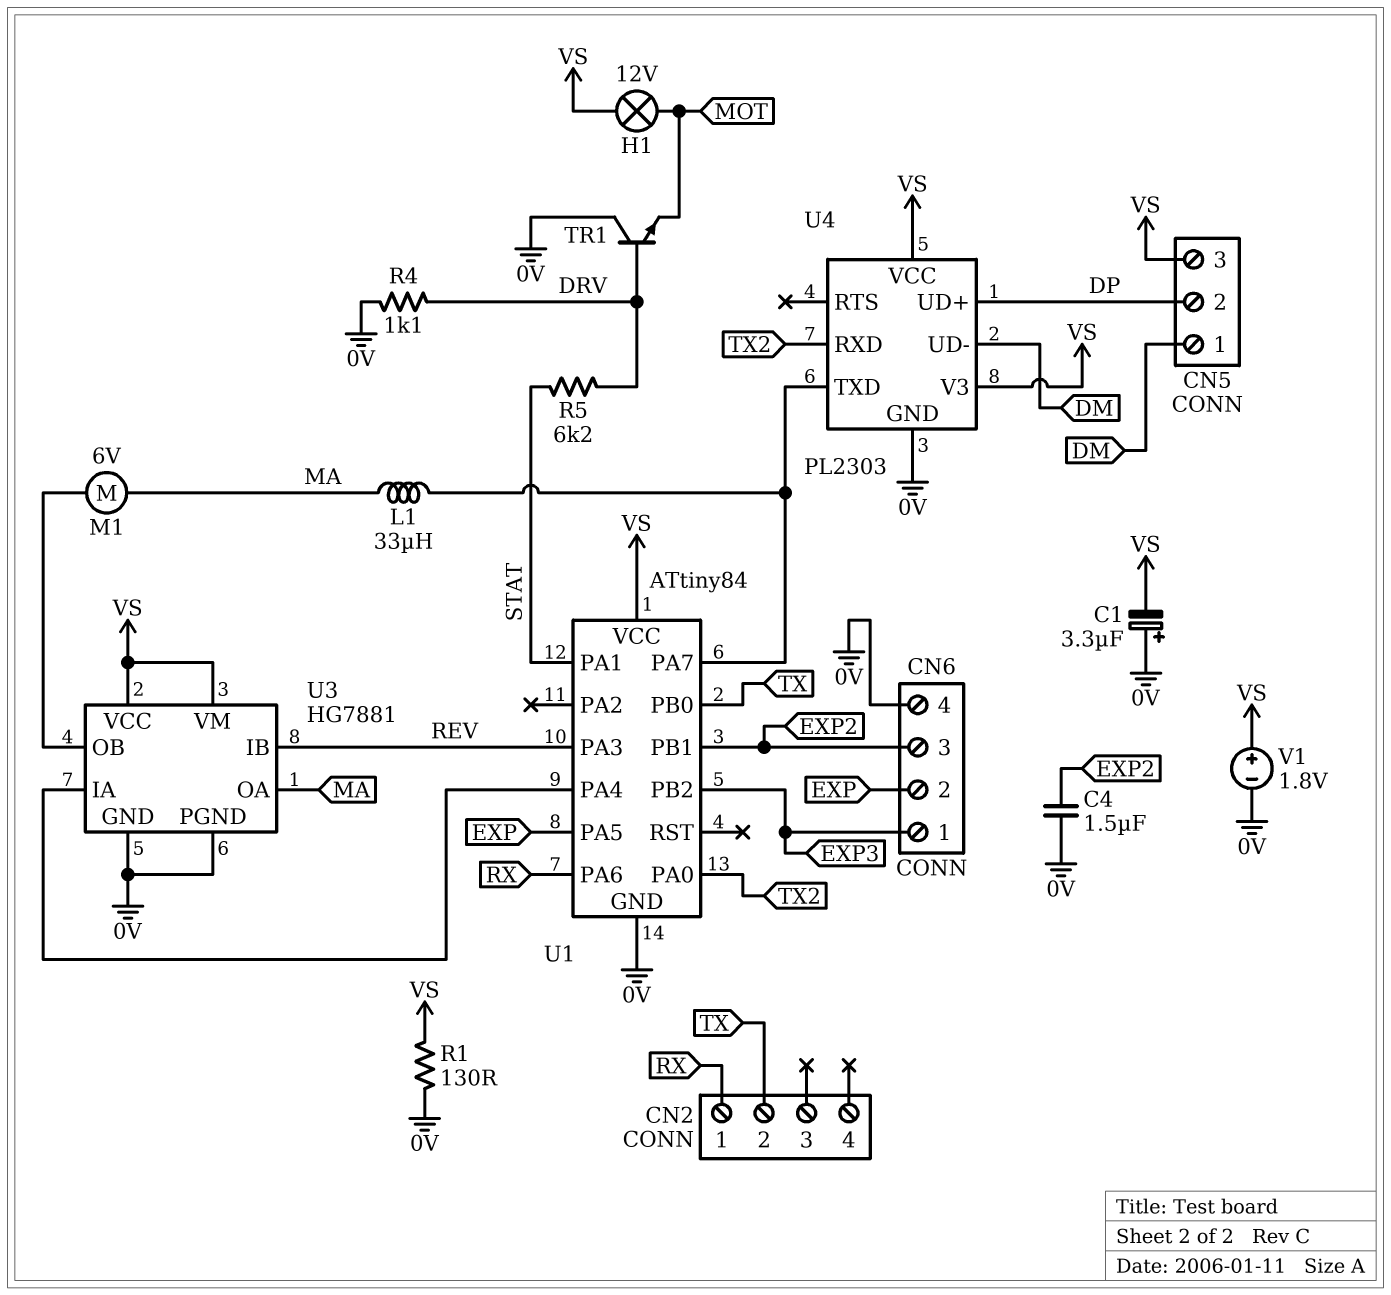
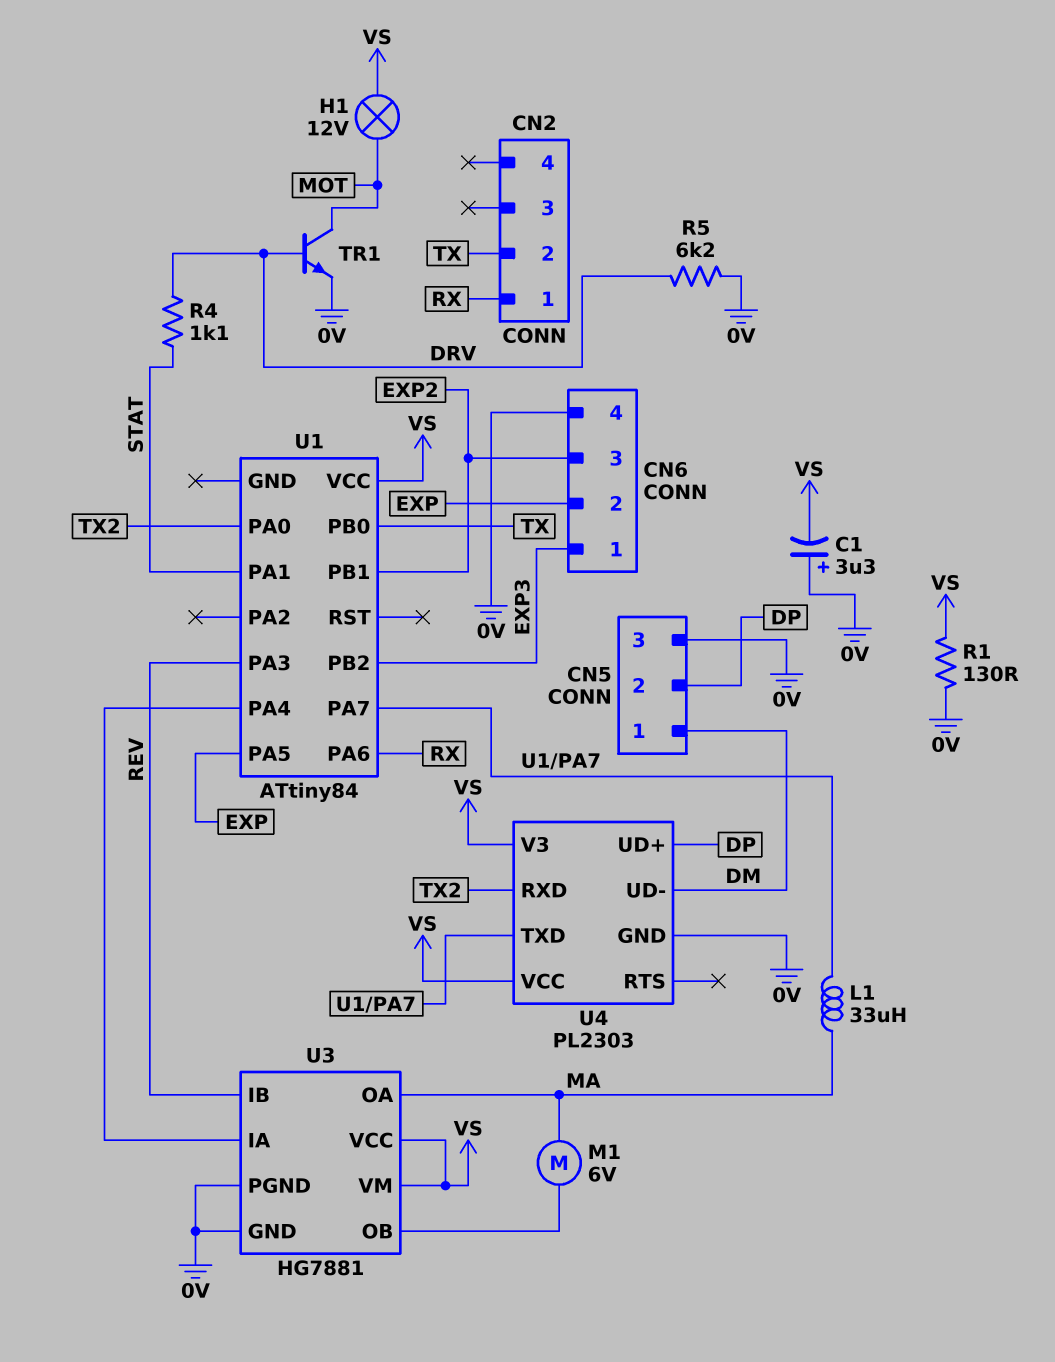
C4: 1.5uF (0V, EXP2) -> none
CN5 pin 3: VS -> 0V
R4: 1.1k (0V, DRV) -> 1.1k (DRV, STAT)
R5: 6.2k (DRV, STAT) -> 6.2k (0V, DRV)
TR1: NPN (B DRV, C 0V, E MOT) -> NPN (B DRV, C MOT, E 0V)
U1 pin GND: 0V -> none
V1: 1.8V (plus VS, minus 0V) -> none

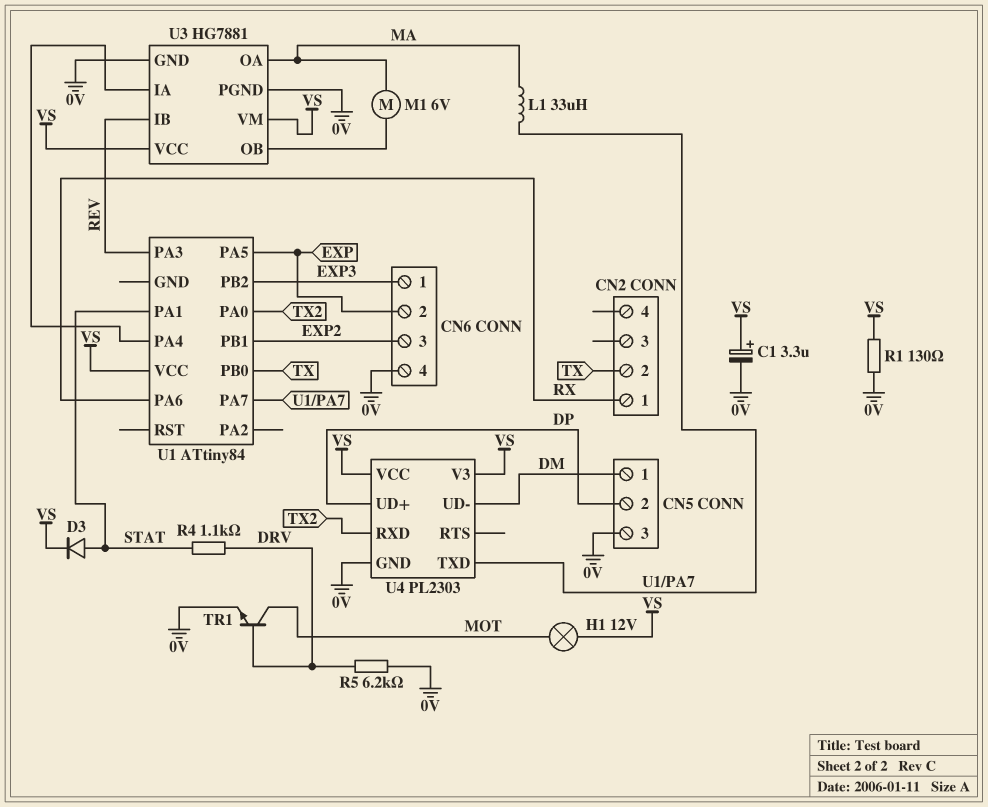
C1: 3.3uF (plus 0V, minus VS) -> 3.3uF (plus VS, minus 0V)
D3: none -> diode (A STAT, K VS)

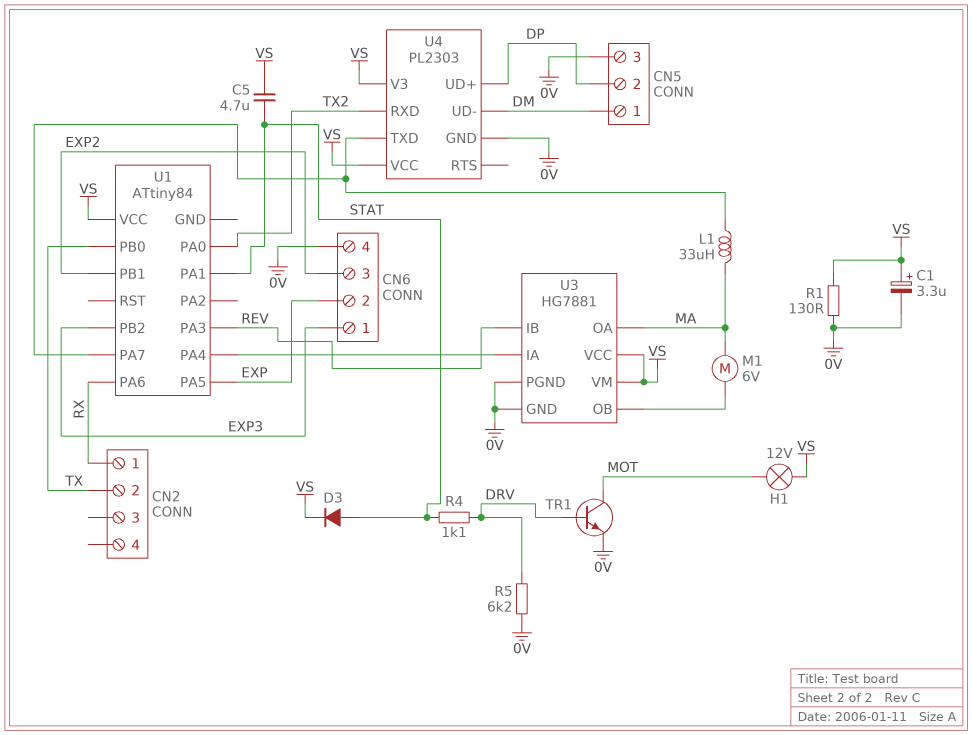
C5: none -> 4.7uF (STAT, VS)

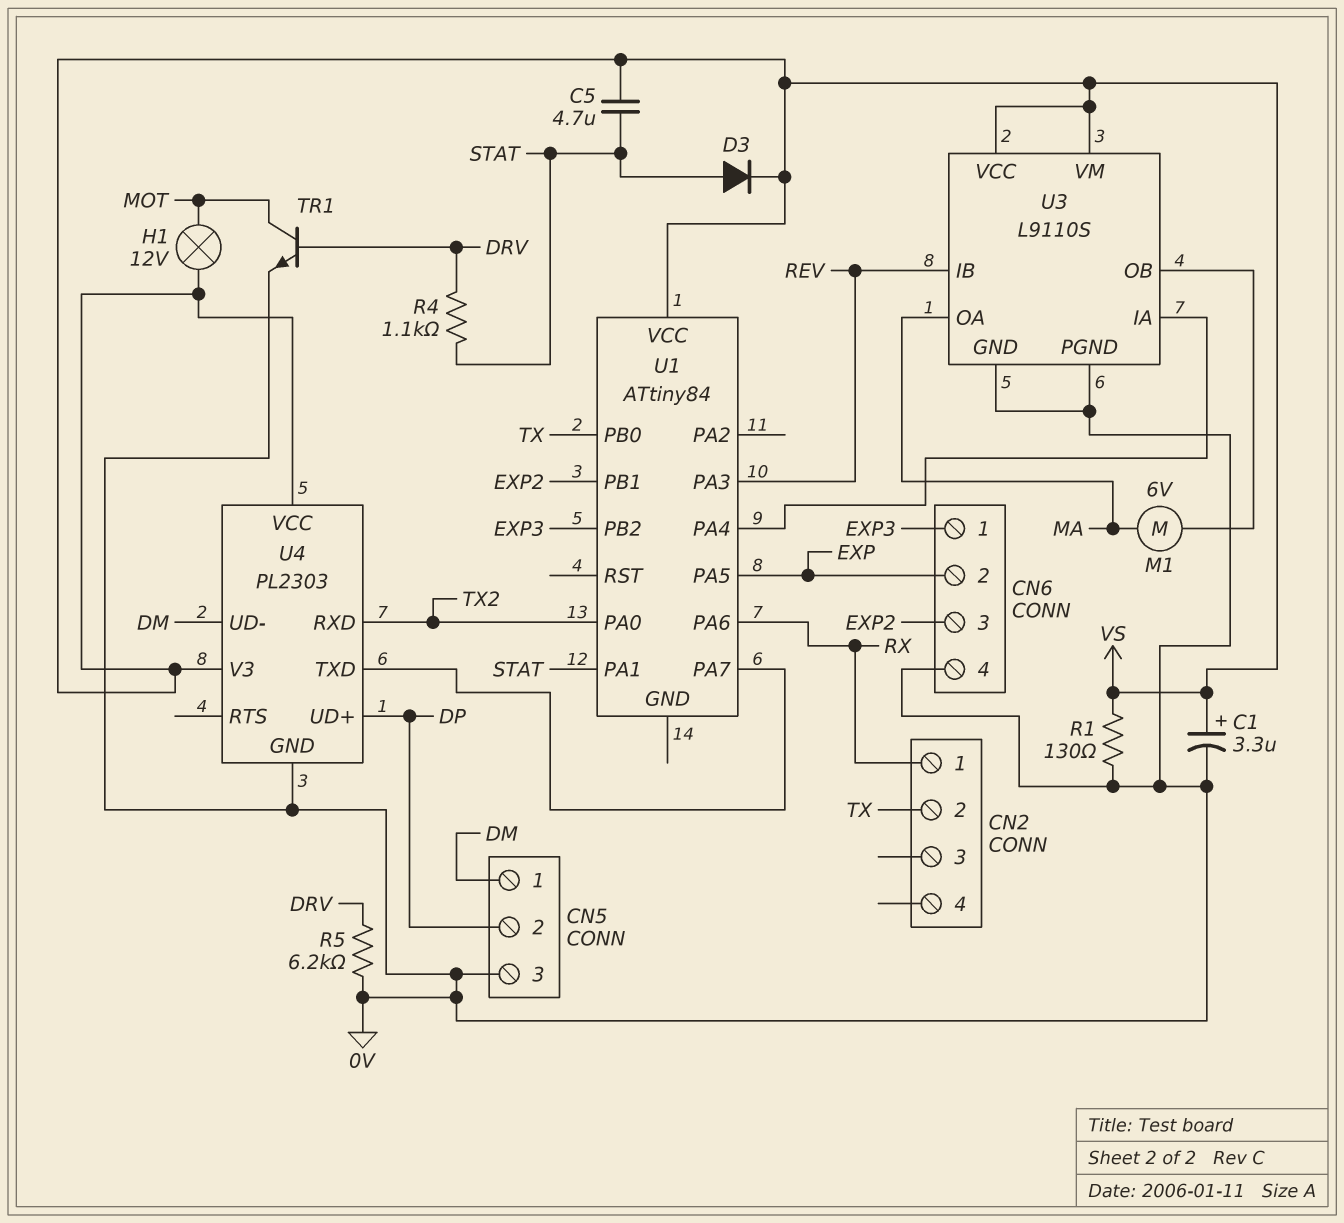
L1: 33uH (MA, U1/PA7) -> none
U3: HG7881 -> L9110S

